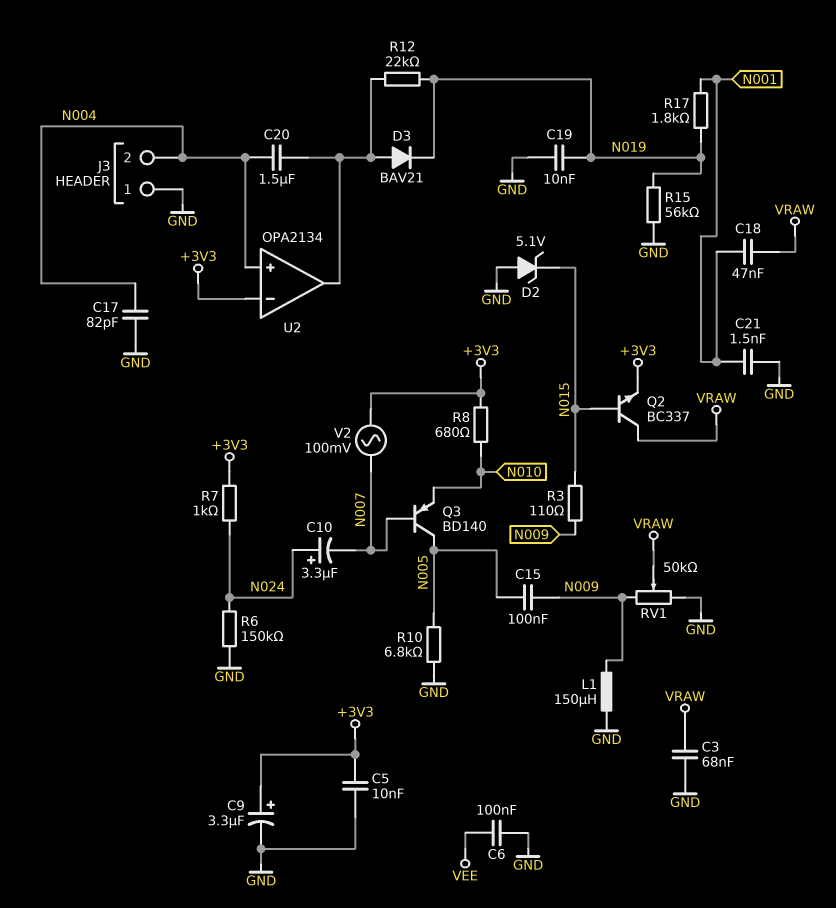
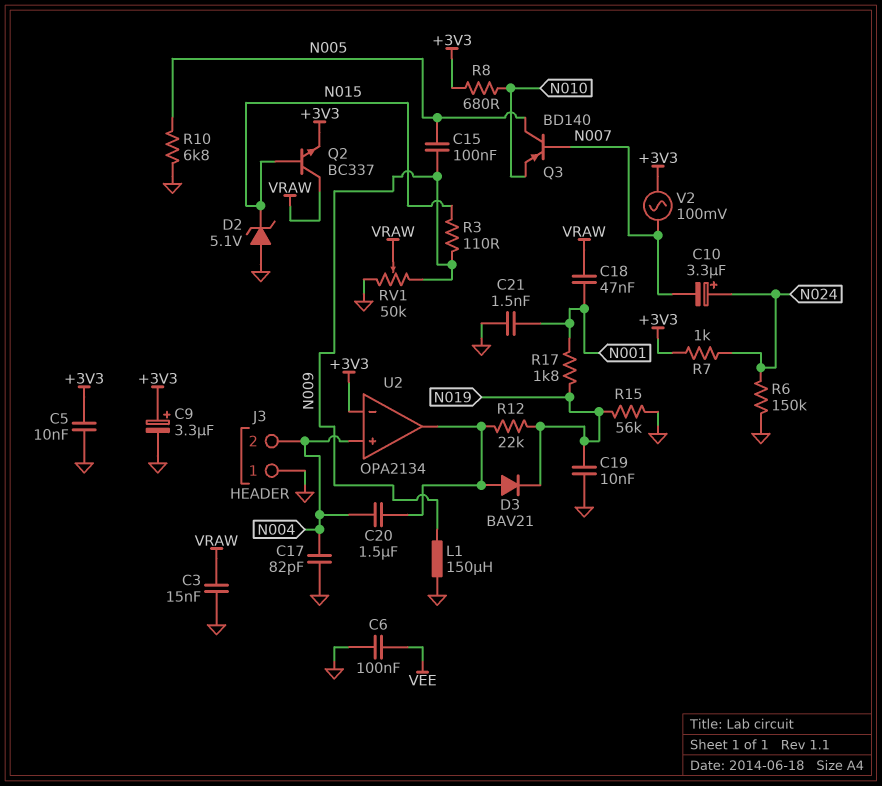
C3: 68nF (GND, VRAW) -> 15nF (GND, VRAW)

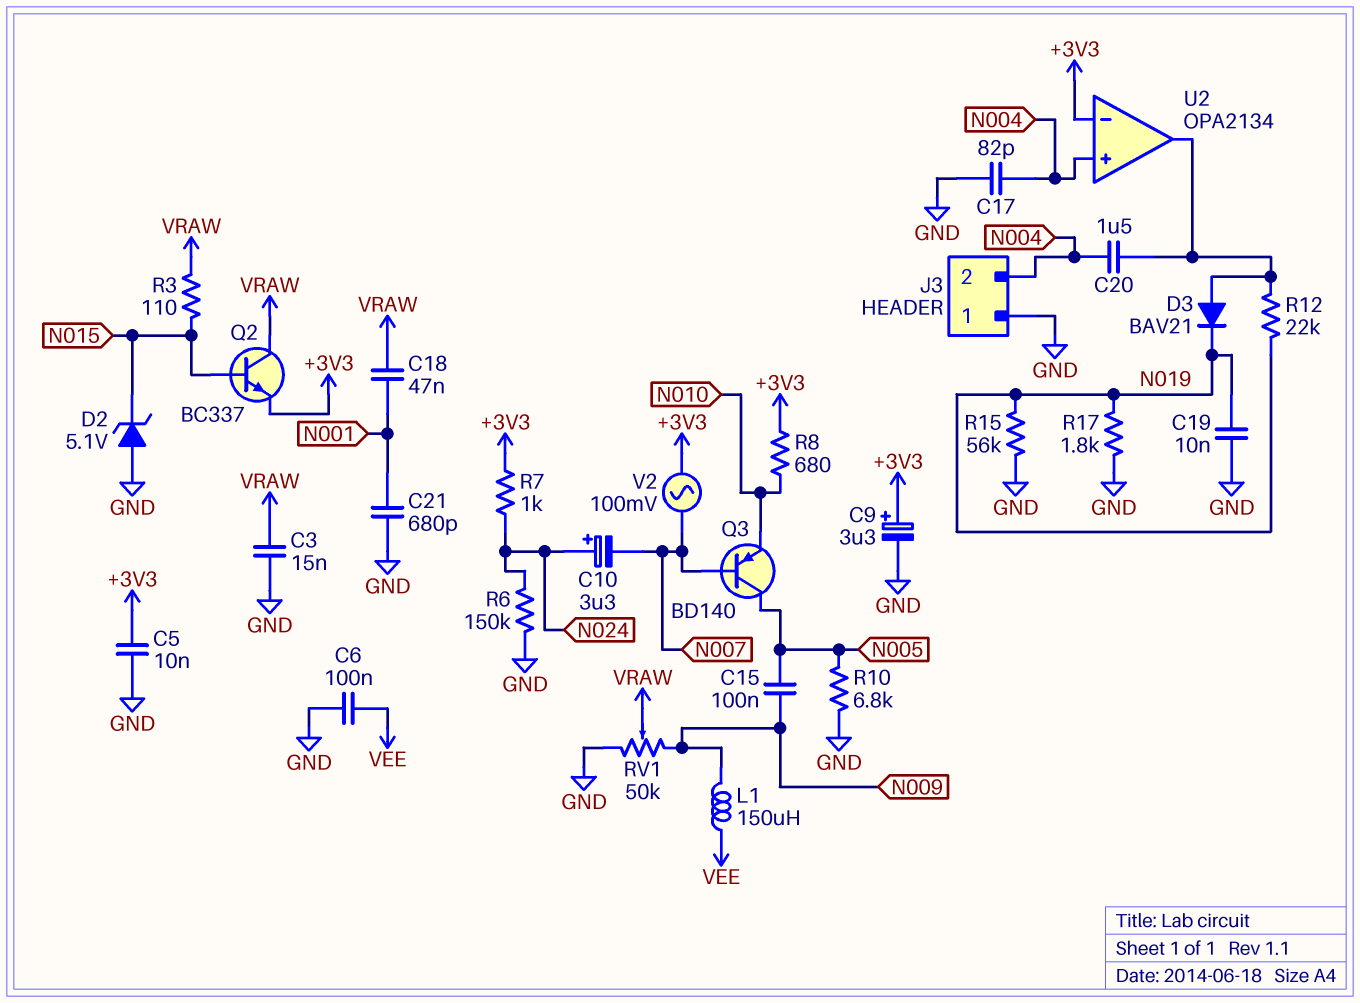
C21: 1.5nF (GND, N001) -> 680pF (GND, N001)
L1: 150uH (GND, N009) -> 150uH (N009, VEE)
R3: 110 (N009, N015) -> 110 (N015, VRAW)
R17: 1.8k (N001, N019) -> 1.8k (GND, N019)

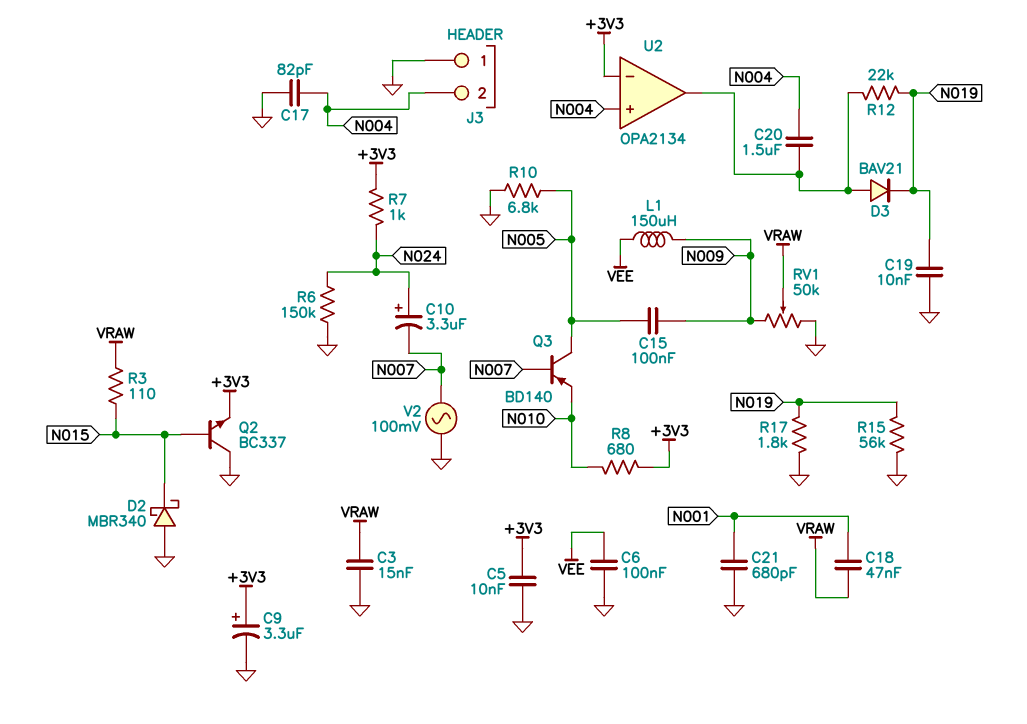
D2: zener 5.1V (A GND, K N015) -> schottky MBR340 (A GND, K N015)
Q2: NPN BC337 (B N015, C VRAW, E +3V3) -> NPN BC337 (B N015, C GND, E +3V3)
V2: AC 100mV (+3V3, N007) -> AC 100mV (GND, N007)

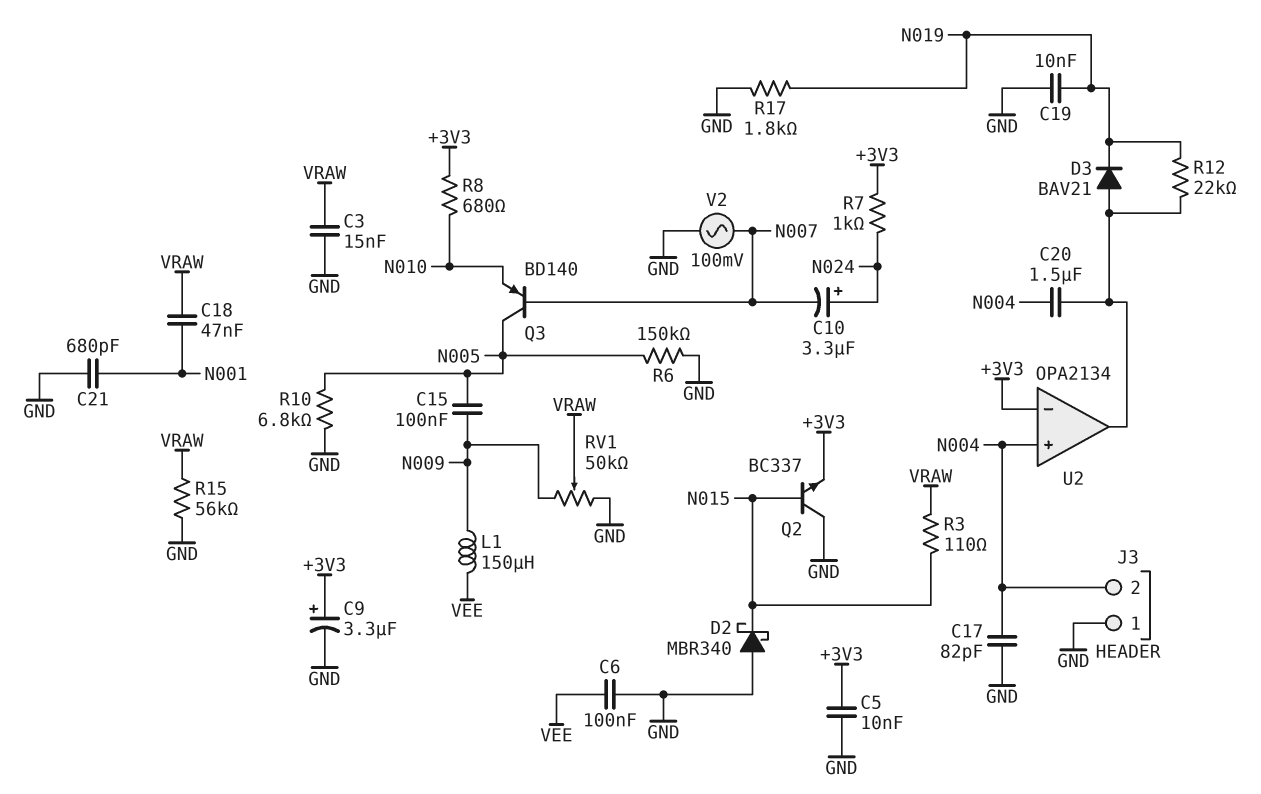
R6: 150k (GND, N024) -> 150k (GND, N005)
R15: 56k (GND, N019) -> 56k (GND, VRAW)

